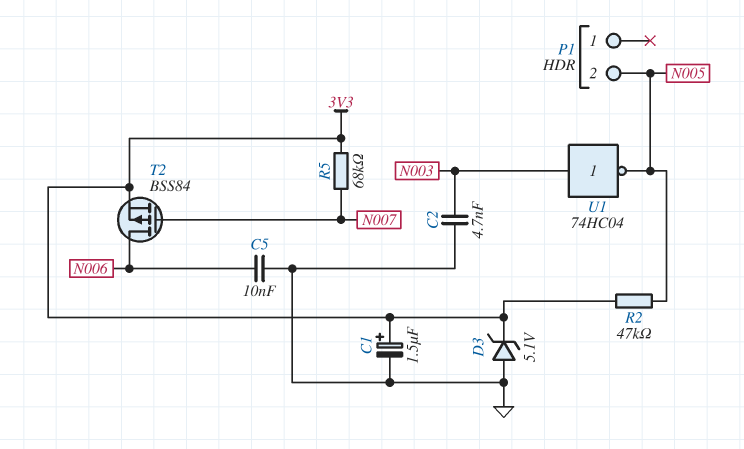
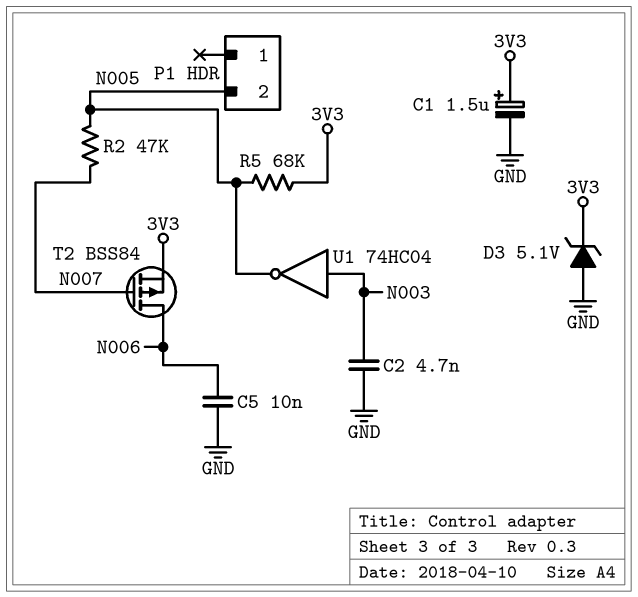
R2: 47k (3V3, N005) -> 47k (N005, N007)
R5: 68k (3V3, N007) -> 68k (3V3, N005)

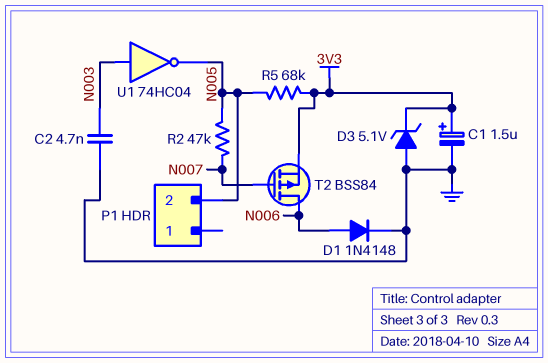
C5: 10nF (GND, N006) -> none
D1: none -> diode 1N4148 (A N006, K GND)

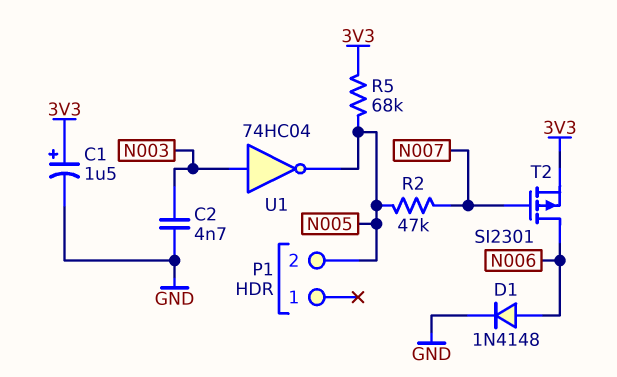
D3: zener 5.1V (A GND, K 3V3) -> none
T2: PMOS BSS84 (G N007, D N006, S 3V3) -> PMOS SI2301 (G N007, D N006, S 3V3)

